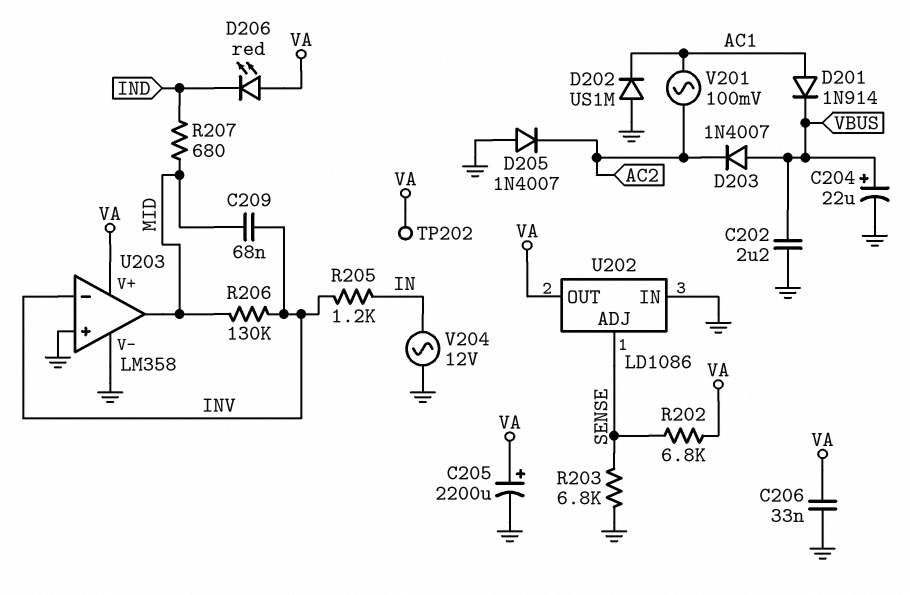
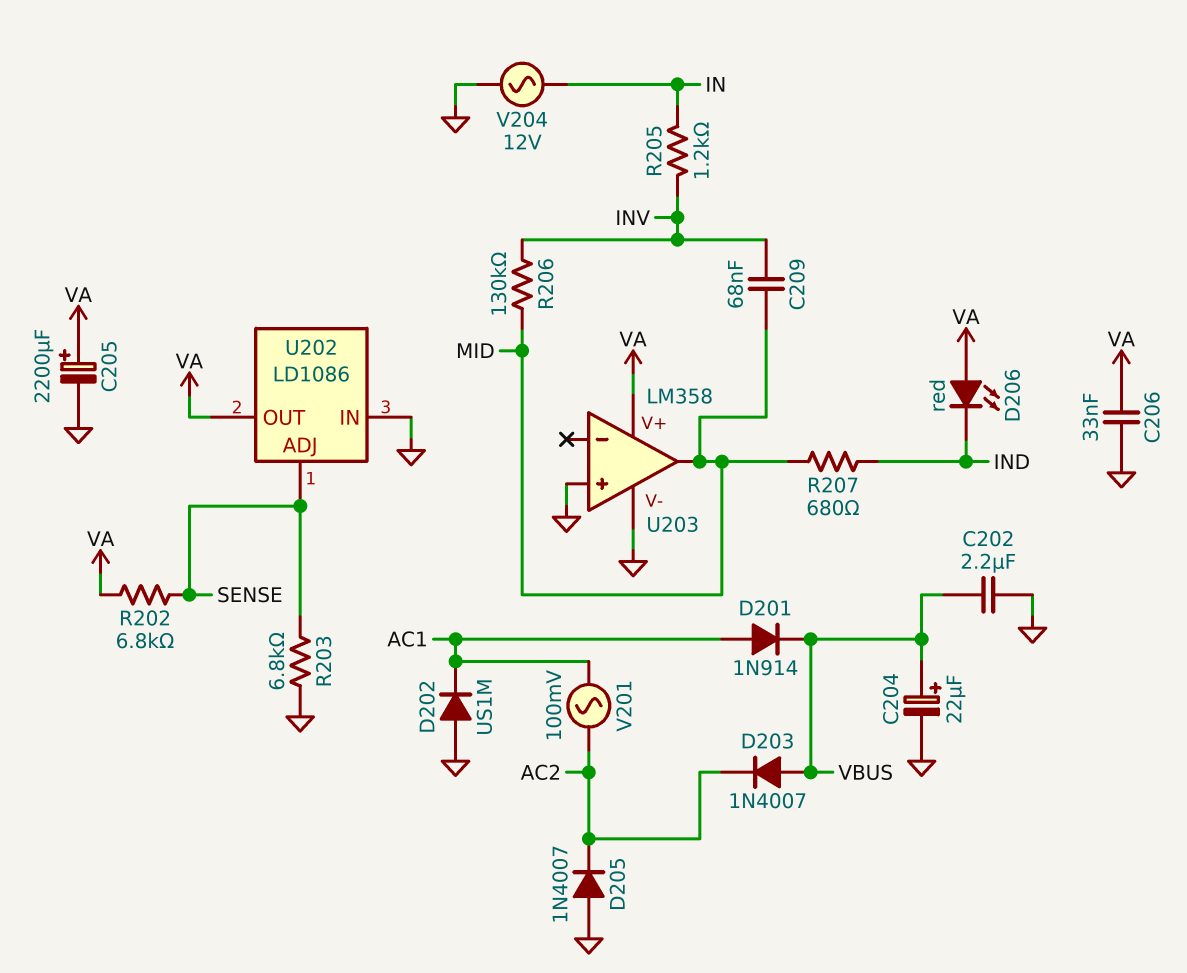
TP202: test point (VA) -> none
U203 pin in-: INV -> none

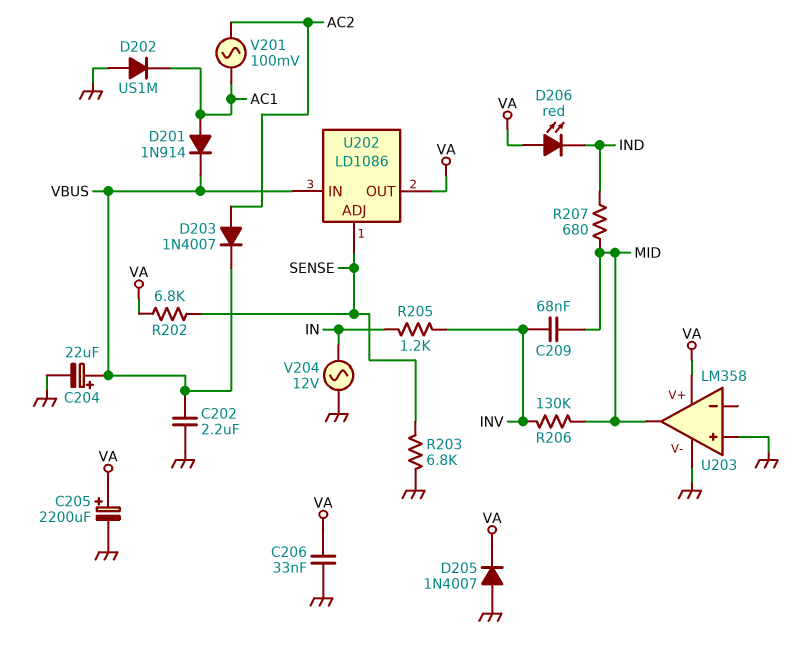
D203: diode 1N4007 (A VBUS, K AC2) -> diode 1N4007 (A AC2, K VBUS)
D205: diode 1N4007 (A GND, K AC2) -> diode 1N4007 (A GND, K VA)
U202 pin IN: GND -> VBUS

